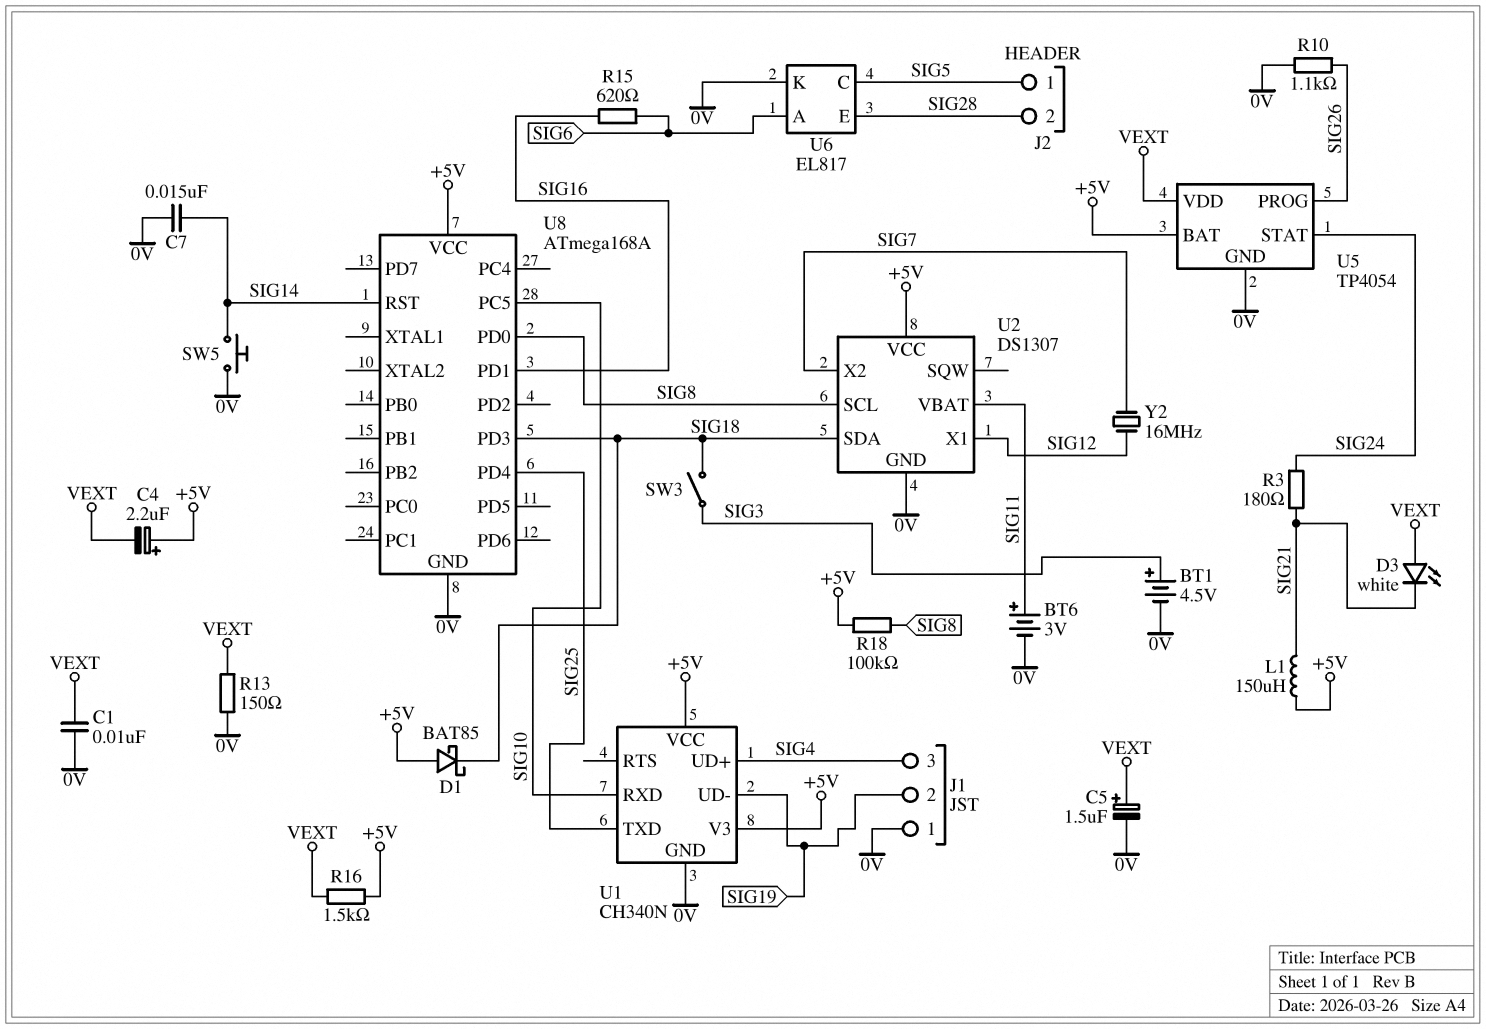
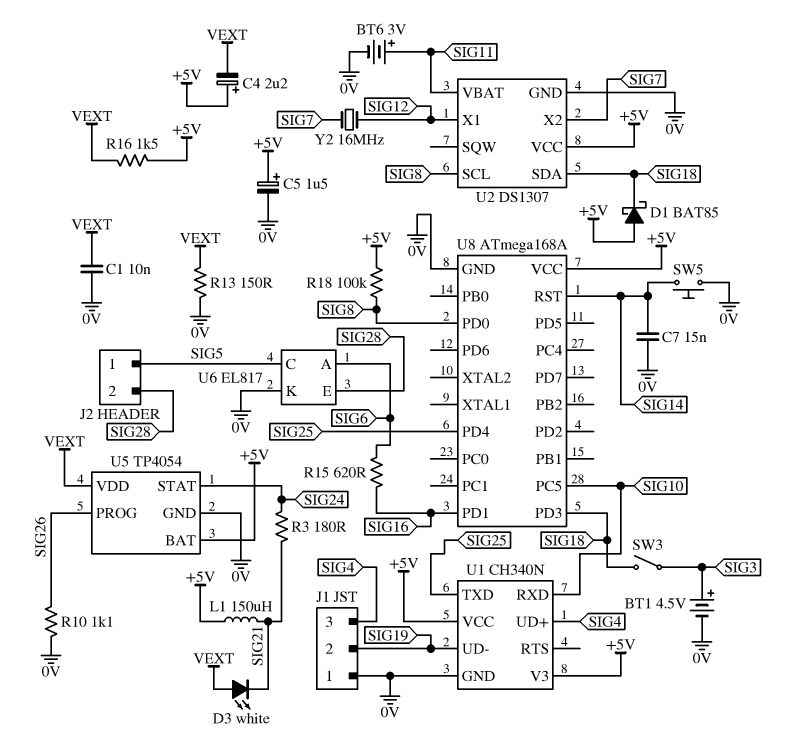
C5: 1.5uF (plus VEXT, minus 0V) -> 1.5uF (plus +5V, minus 0V)

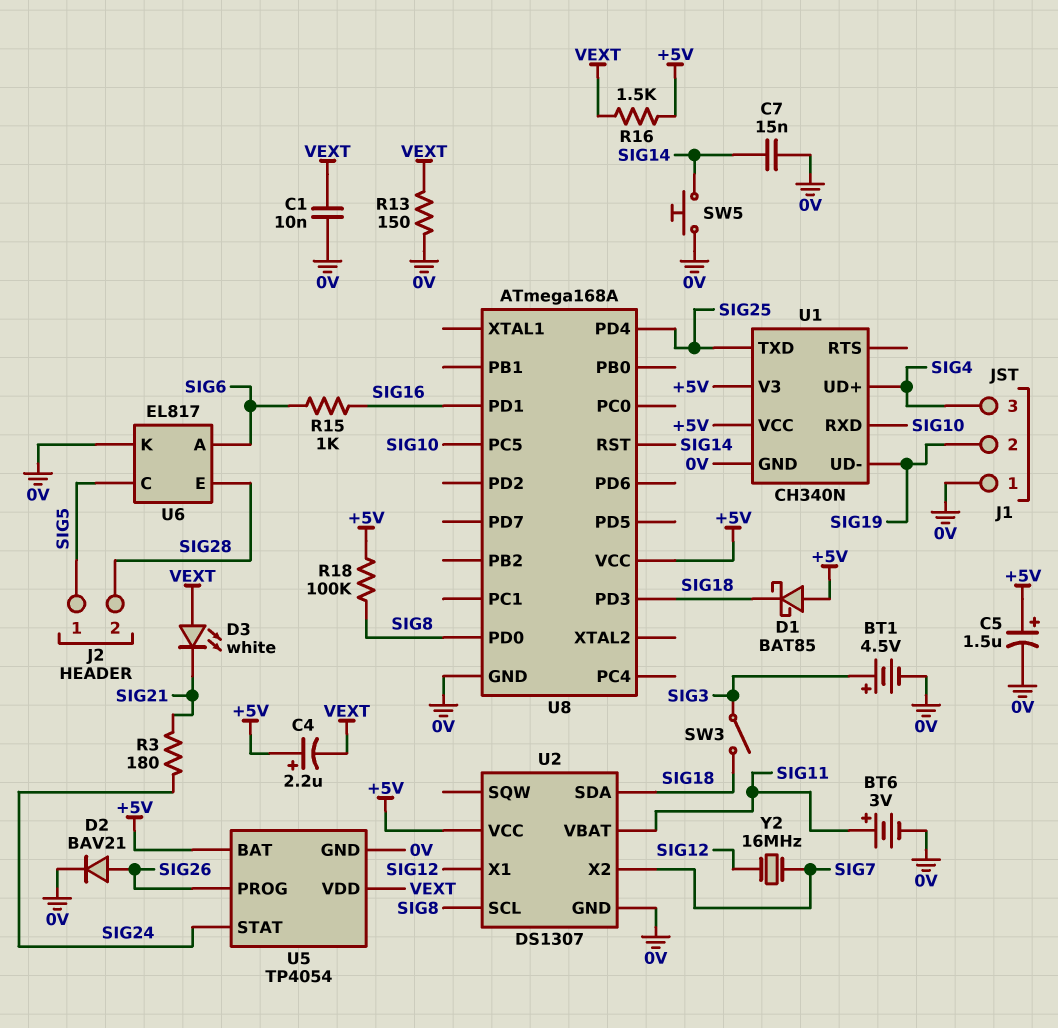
D2: none -> diode BAV21 (A SIG26, K 0V)
L1: 150uH (+5V, SIG21) -> none
R10: 1.1k (0V, SIG26) -> none
R15: 620 (SIG6, SIG16) -> 1k (SIG6, SIG16)

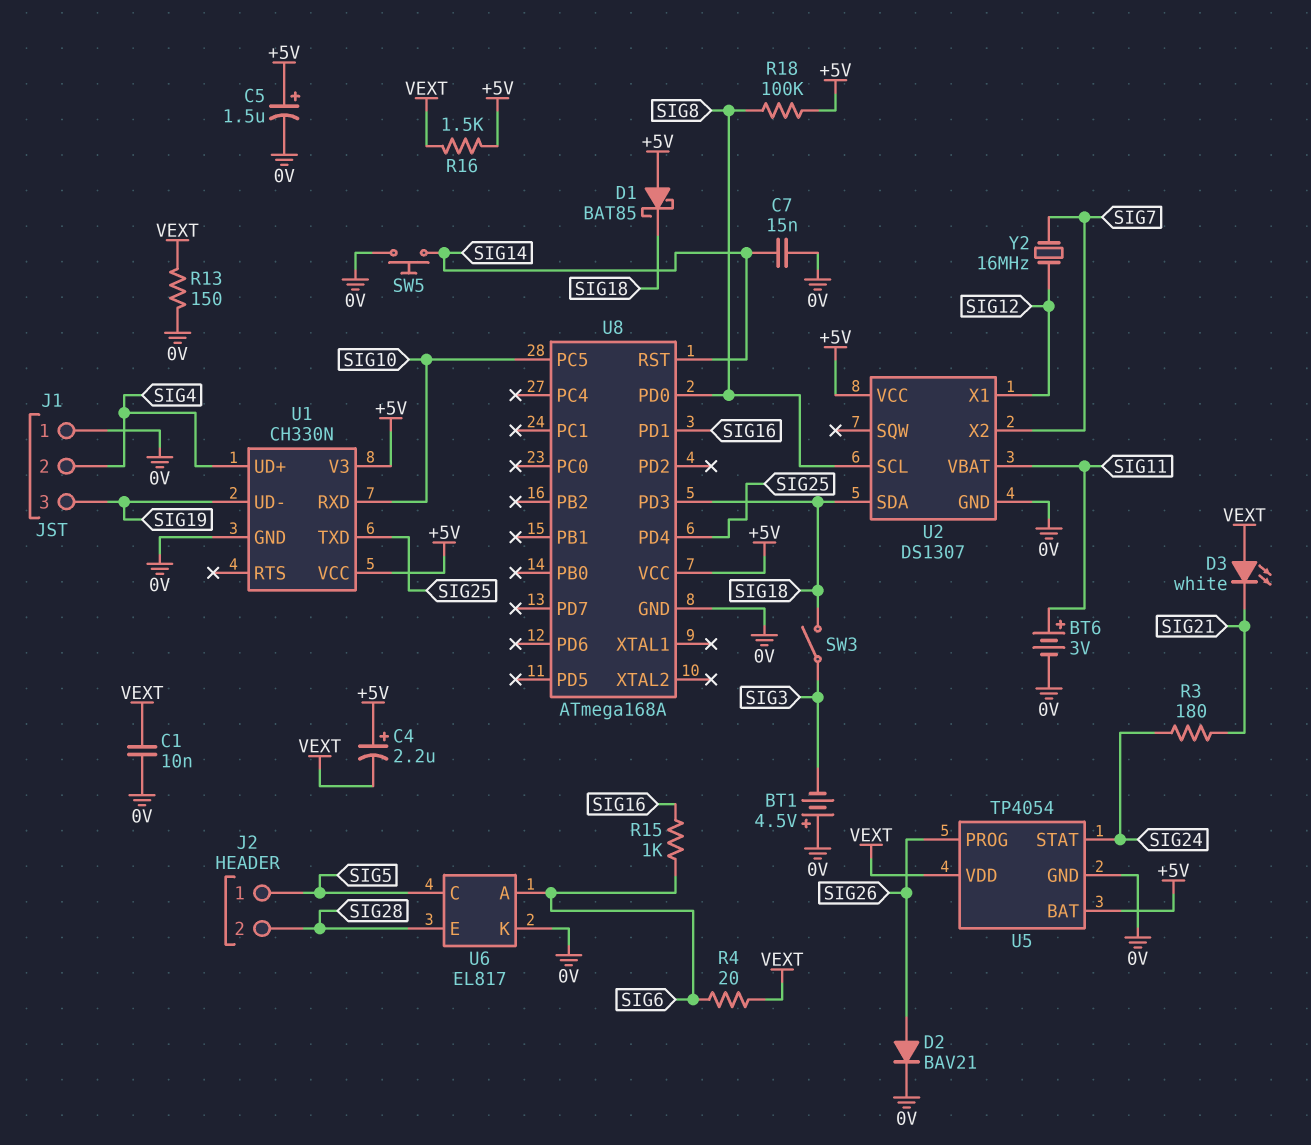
BT1: 4.5V (plus SIG3, minus 0V) -> 4.5V (plus 0V, minus SIG3)
J1 pin 2: SIG19 -> SIG4
J1 pin 3: SIG4 -> SIG19
R4: none -> 20 (SIG6, VEXT)
U1: CH340N -> CH330N

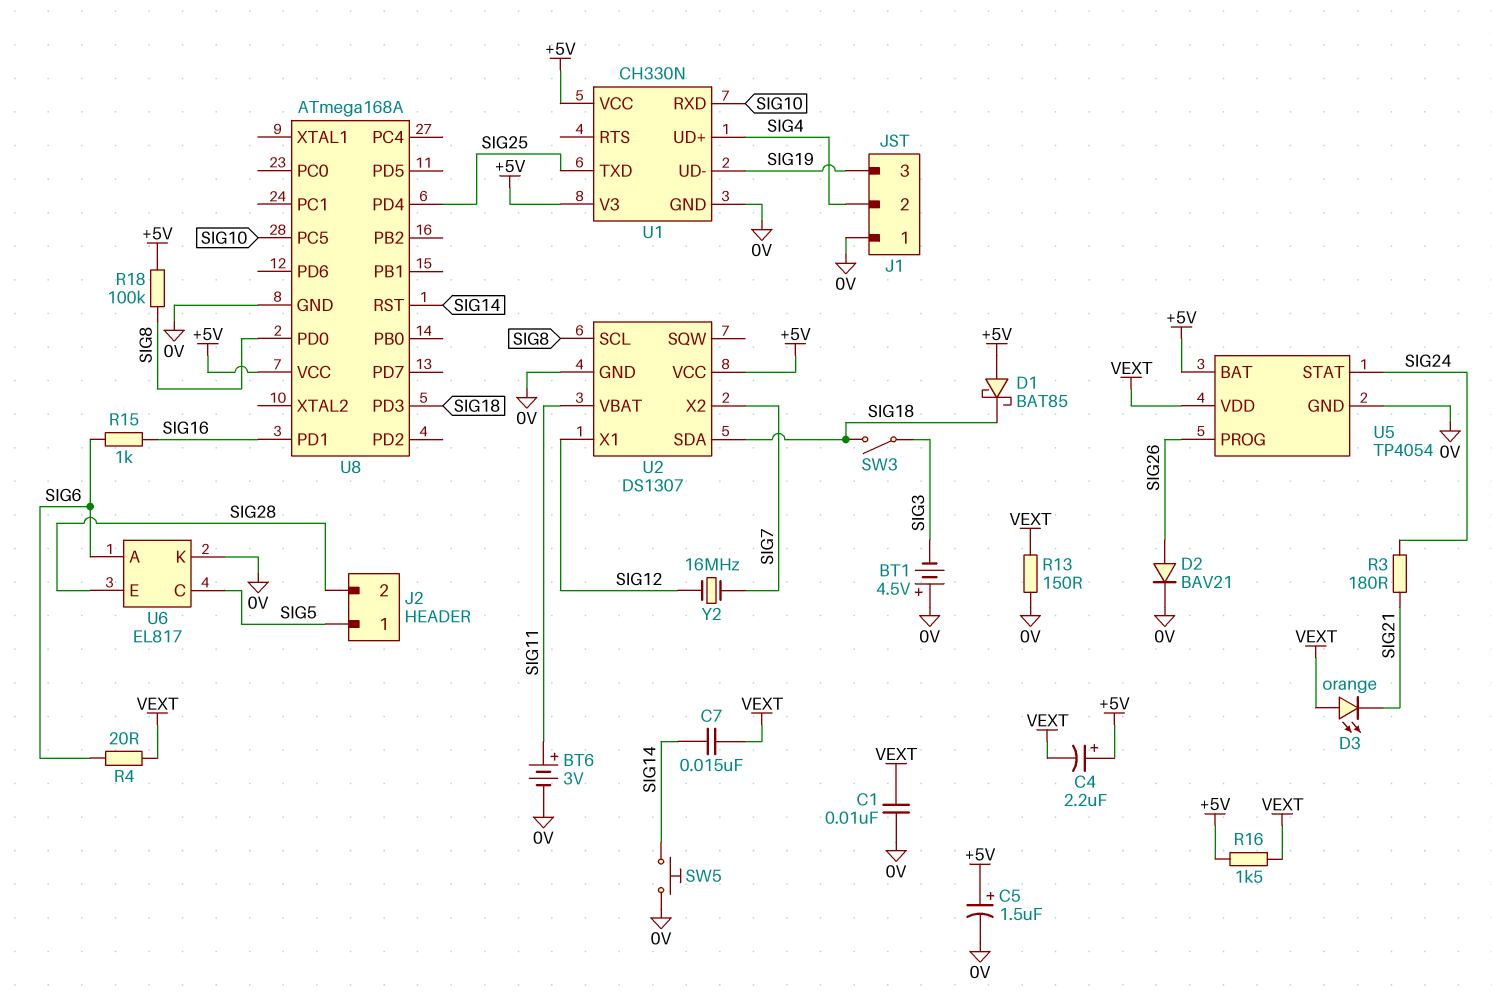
C7: 15nF (0V, SIG14) -> 15nF (SIG14, VEXT)
D3: LED white (A VEXT, K SIG21) -> LED orange (A VEXT, K SIG21)

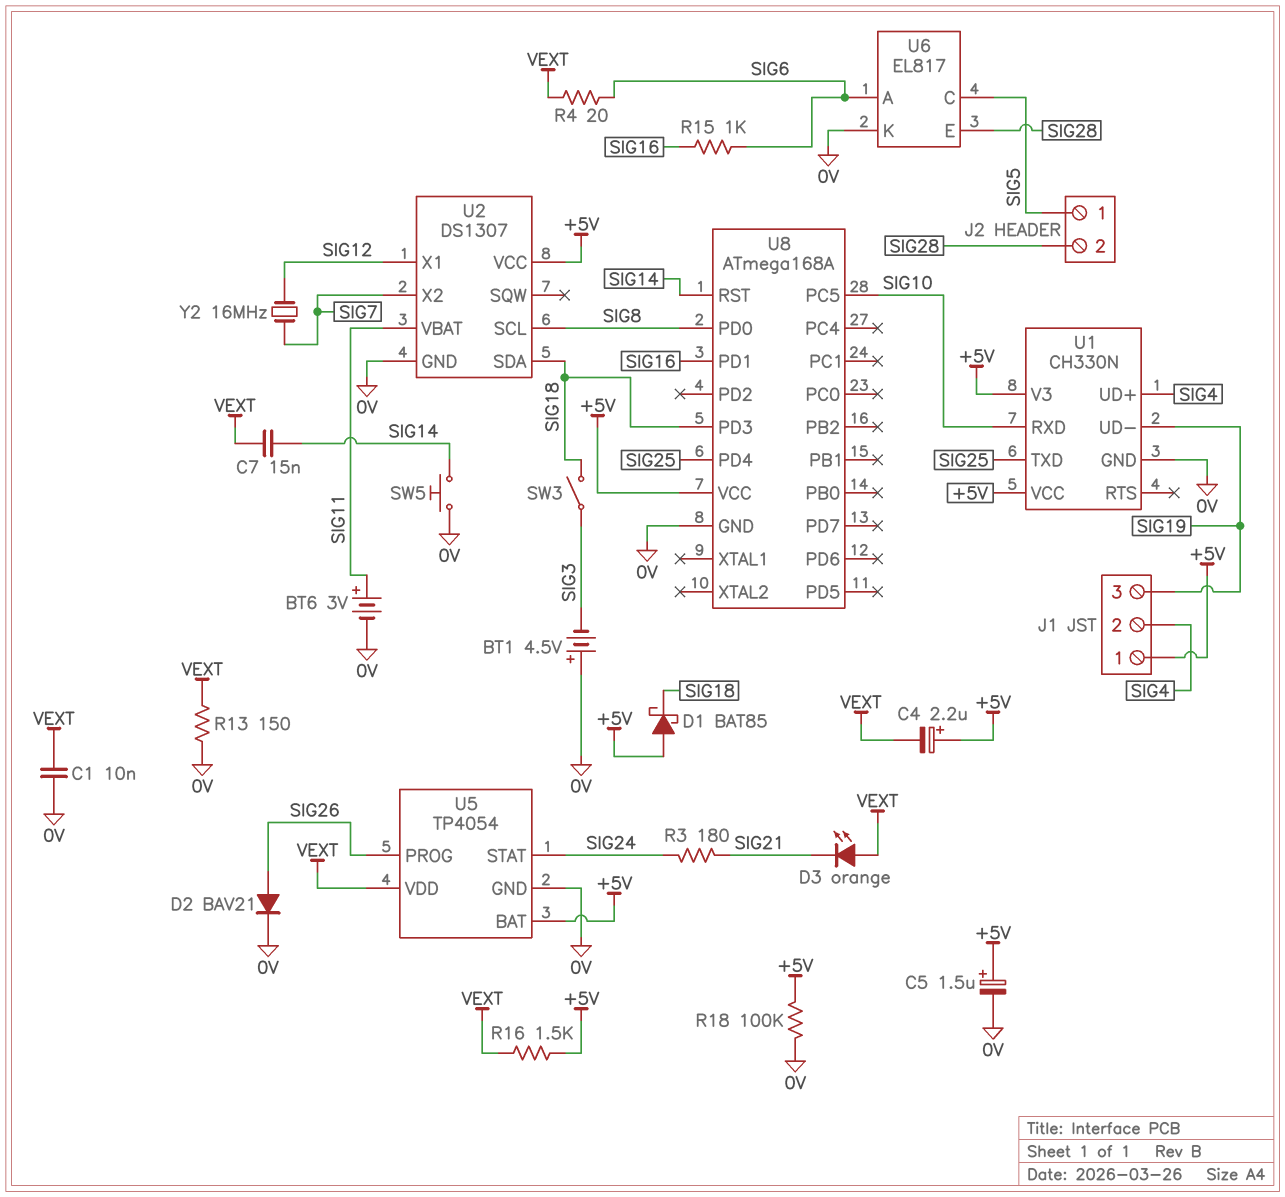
J1 pin 1: 0V -> +5V
R18: 100k (+5V, SIG8) -> 100k (+5V, 0V)

